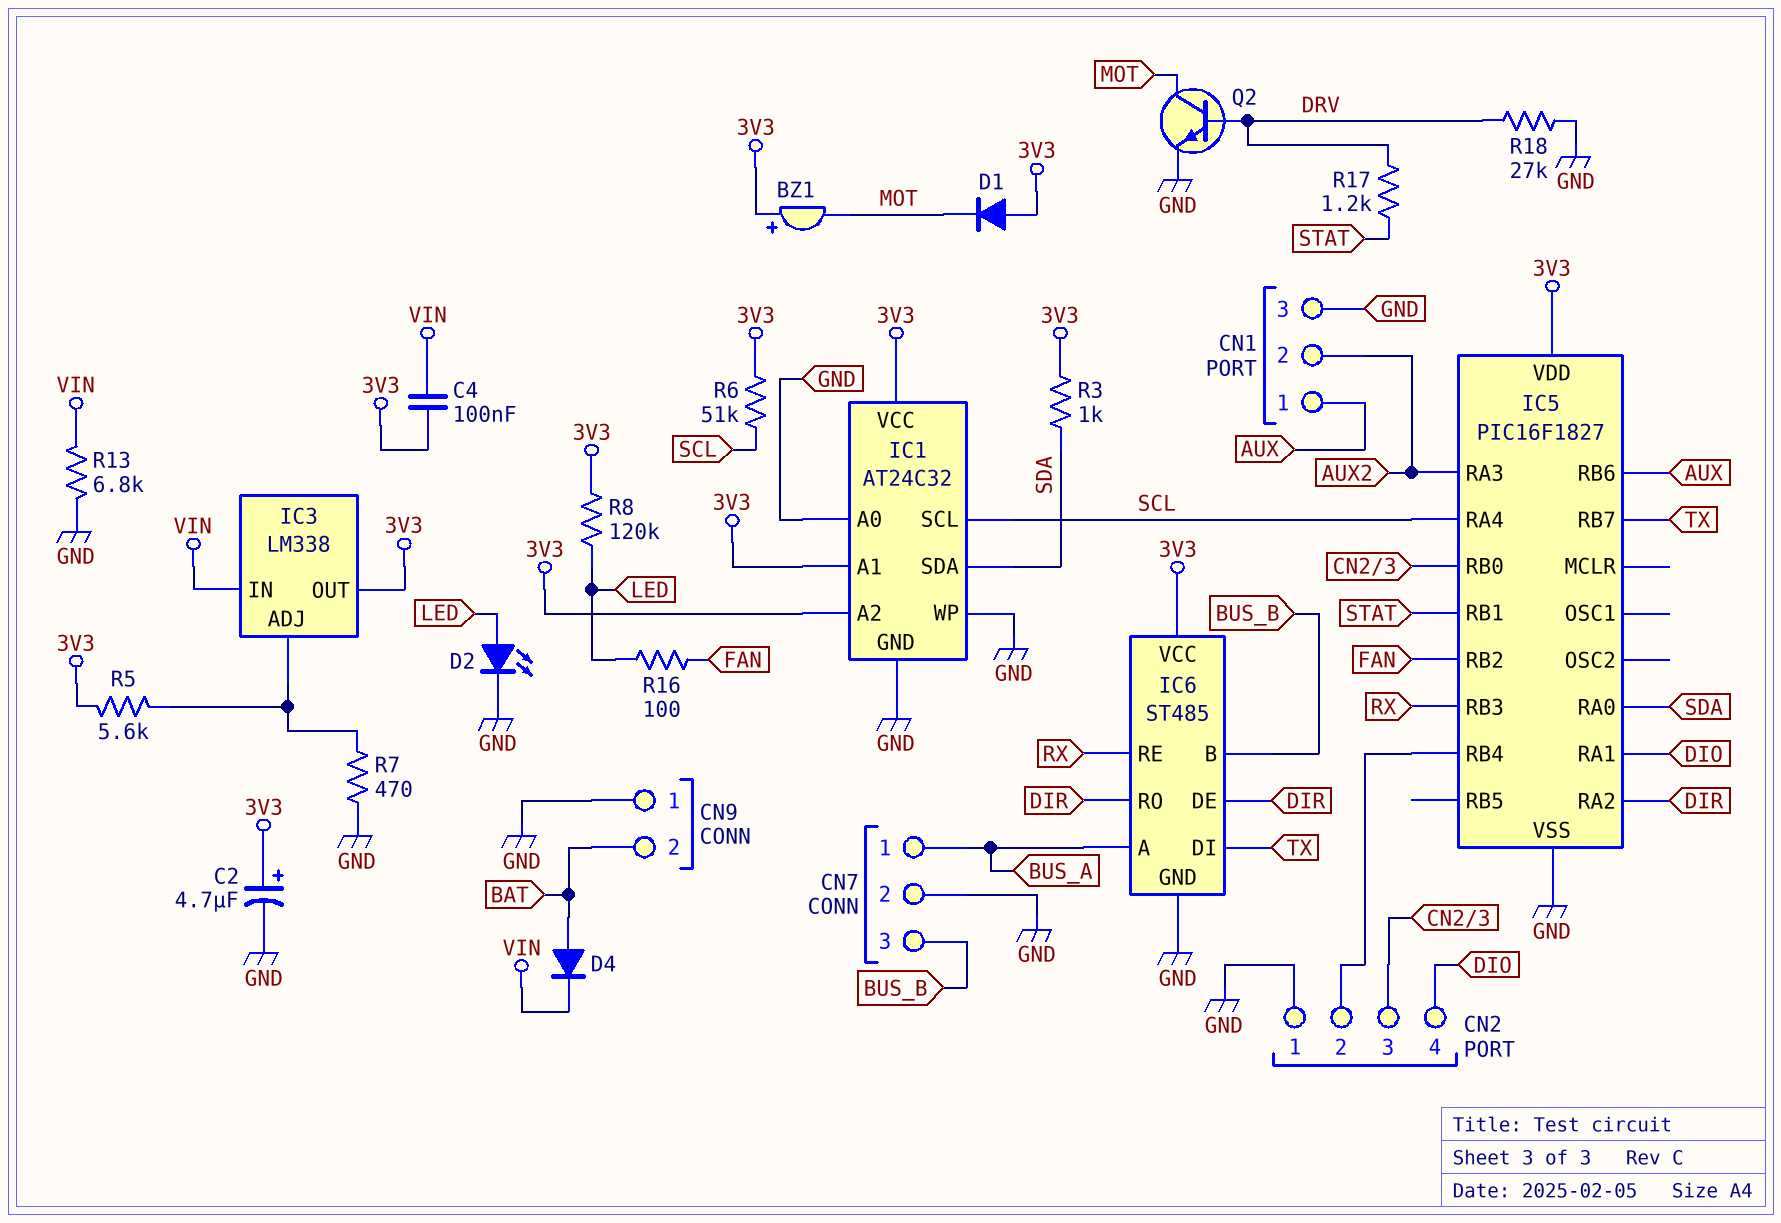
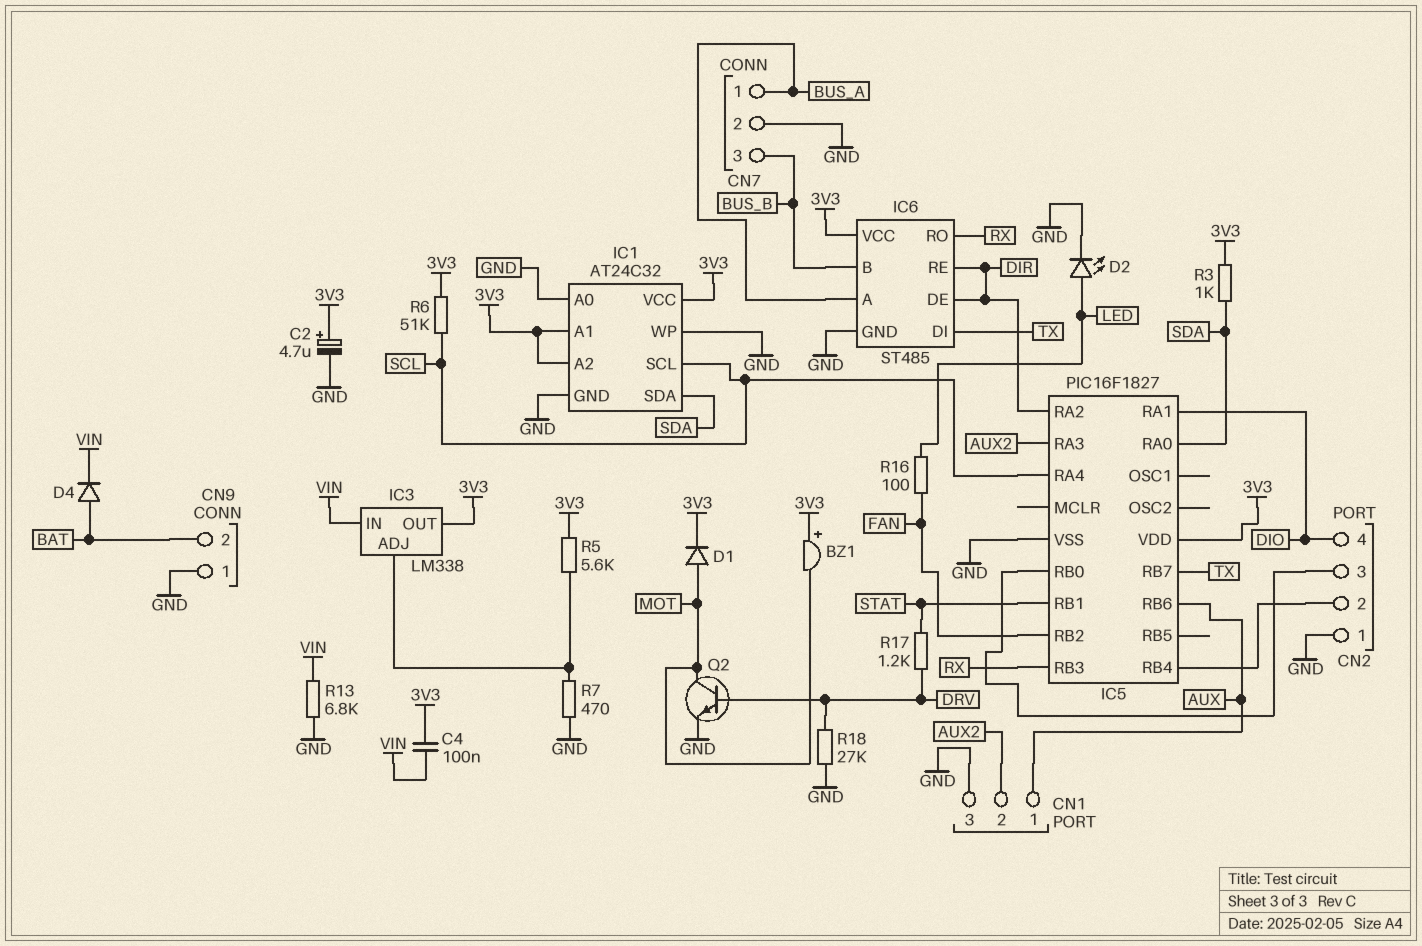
D1: diode (A 3V3, K MOT) -> diode (A MOT, K 3V3)
IC6 pin RE: RX -> DIR
IC6 pin RO: DIR -> RX
R8: 120k (3V3, LED) -> none

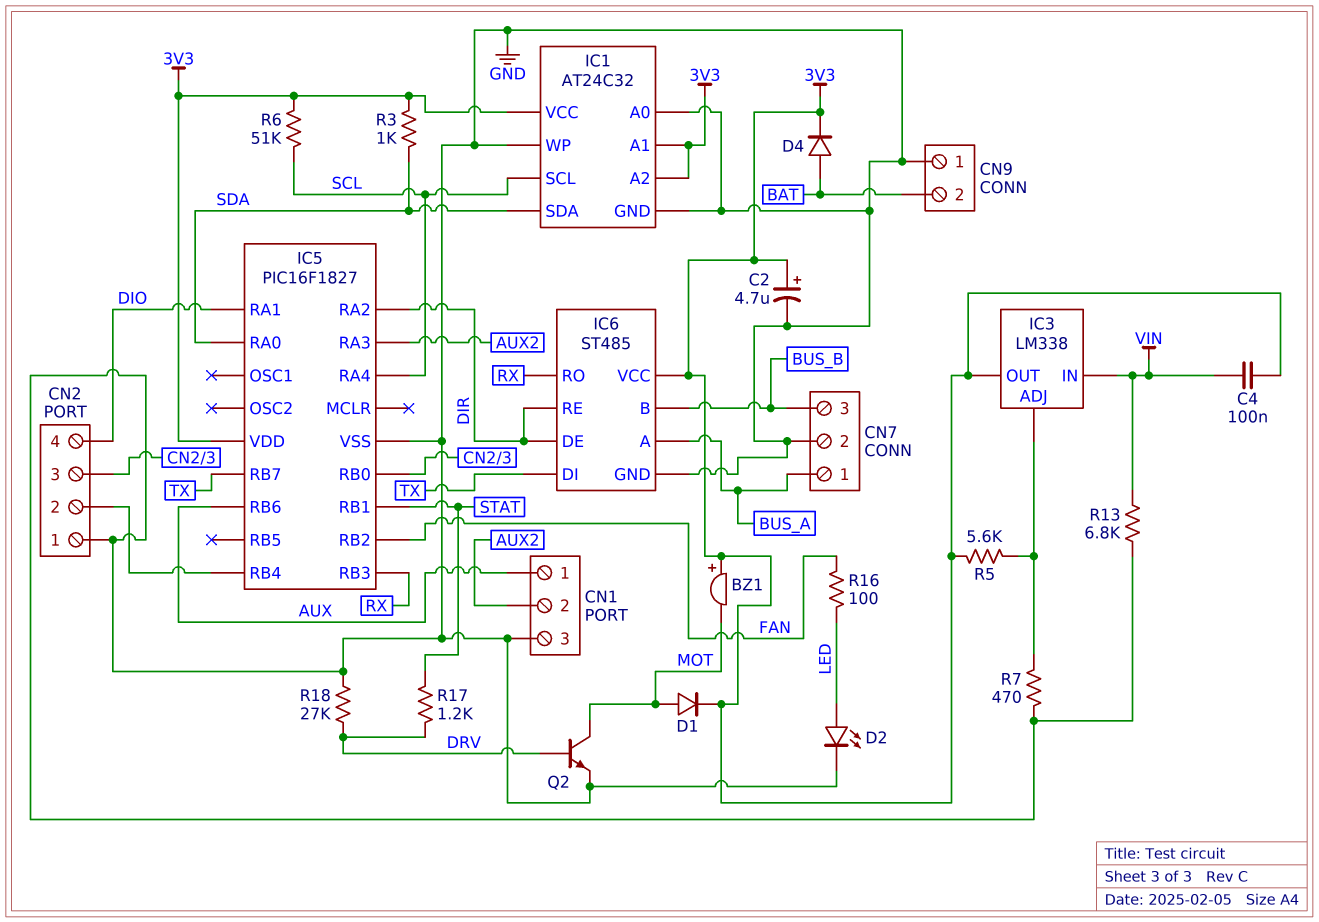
D4: diode (A BAT, K VIN) -> diode (A BAT, K 3V3)

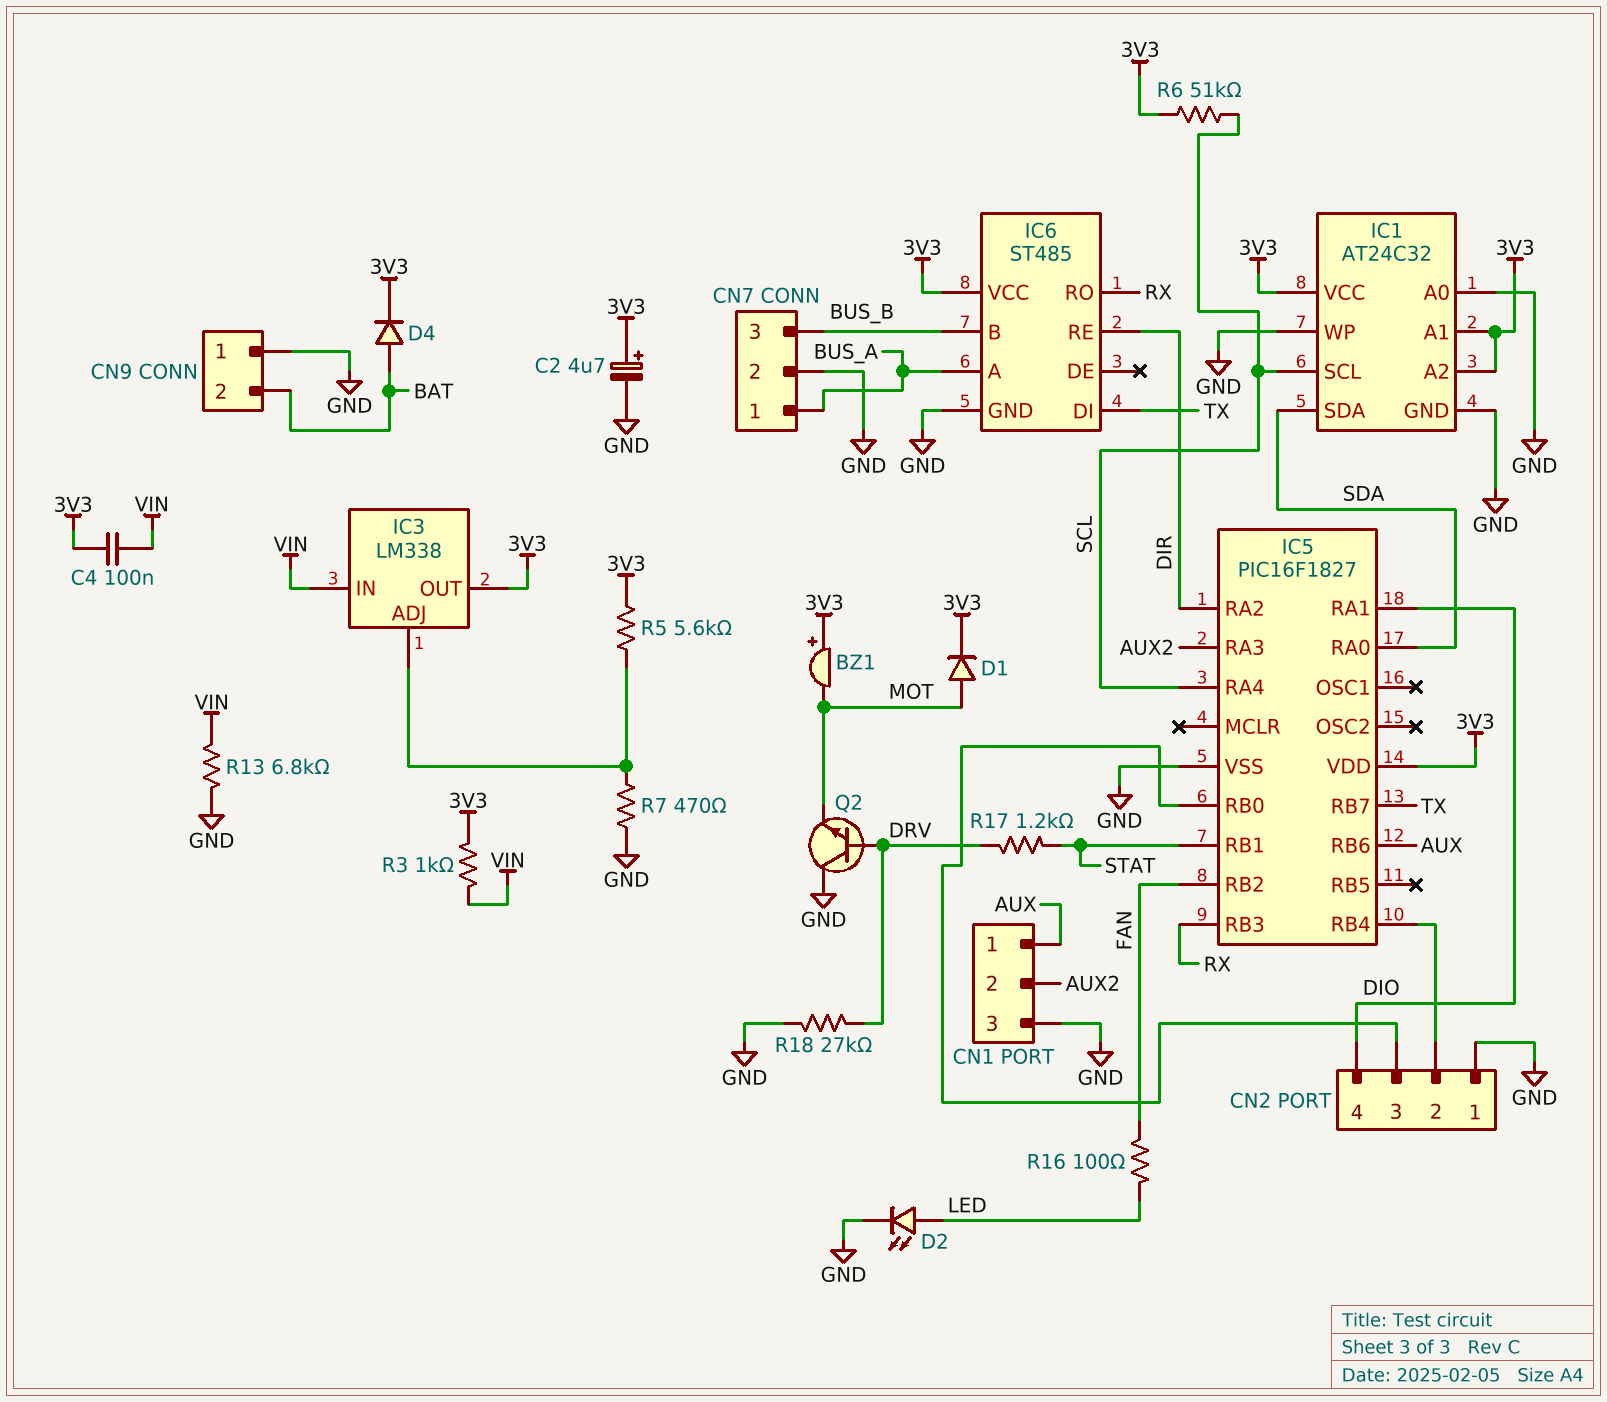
IC6 pin DE: DIR -> none
Q2: NPN (B DRV, C MOT, E GND) -> NPN (B DRV, C GND, E MOT)
R3: 1k (3V3, SDA) -> 1k (3V3, VIN)

